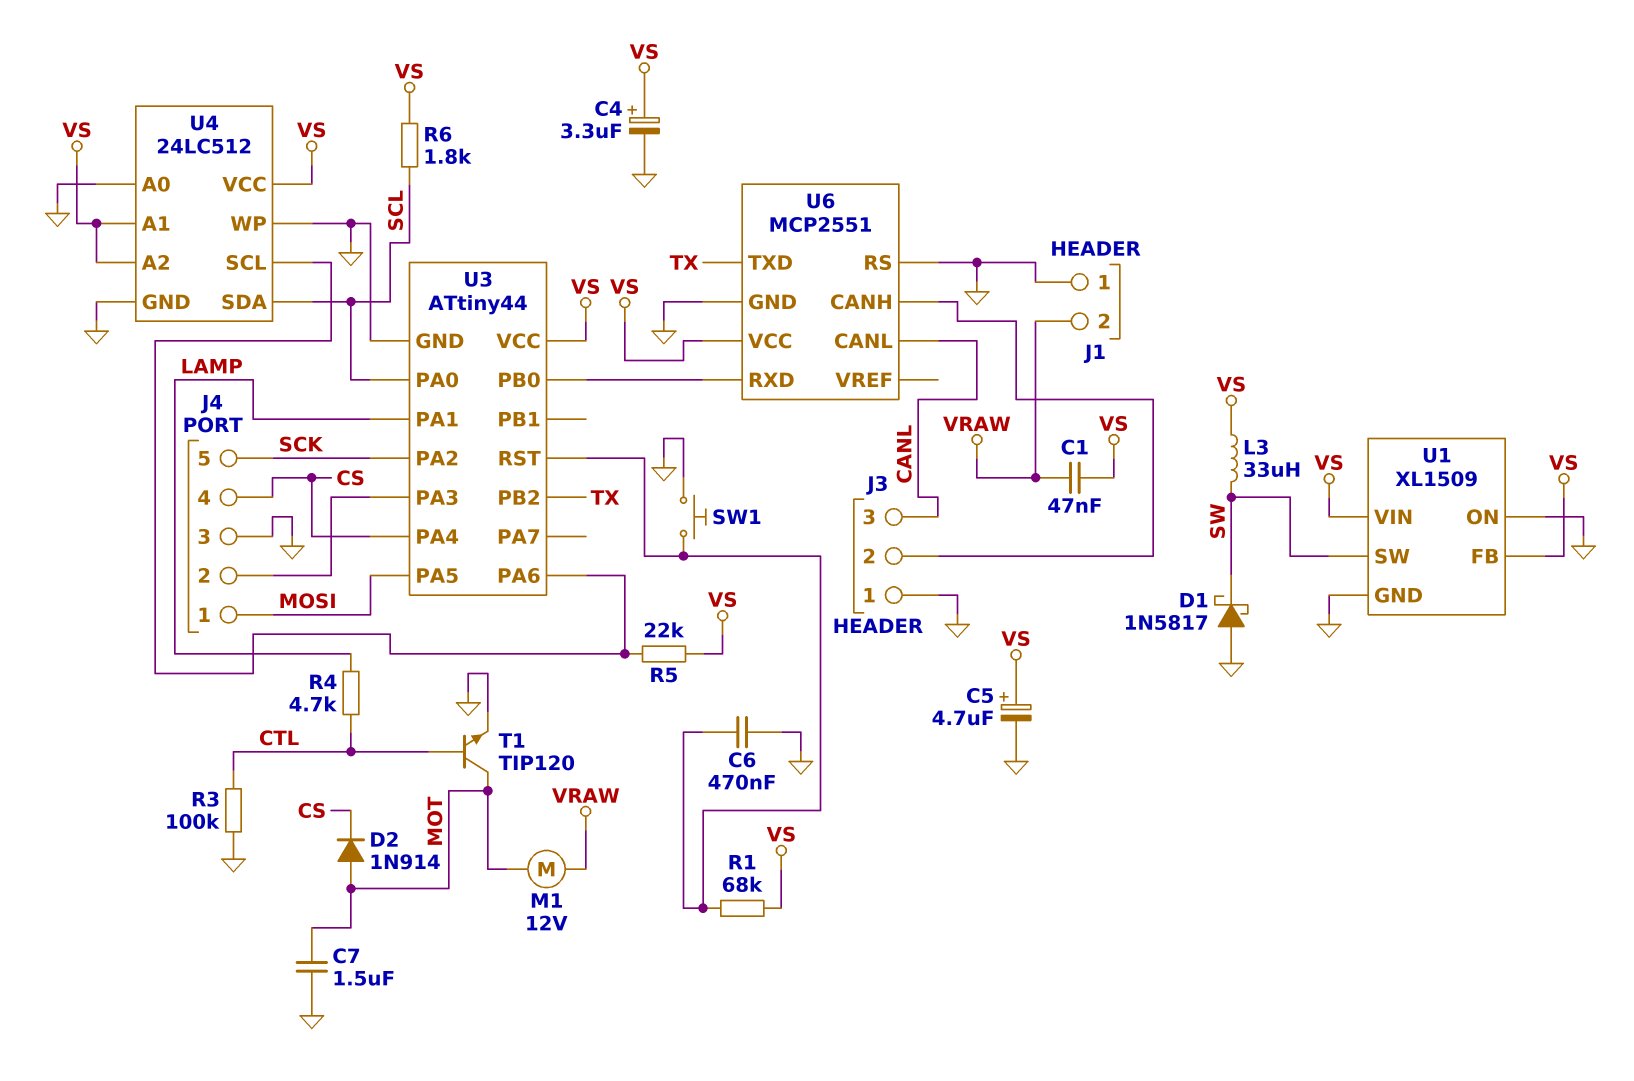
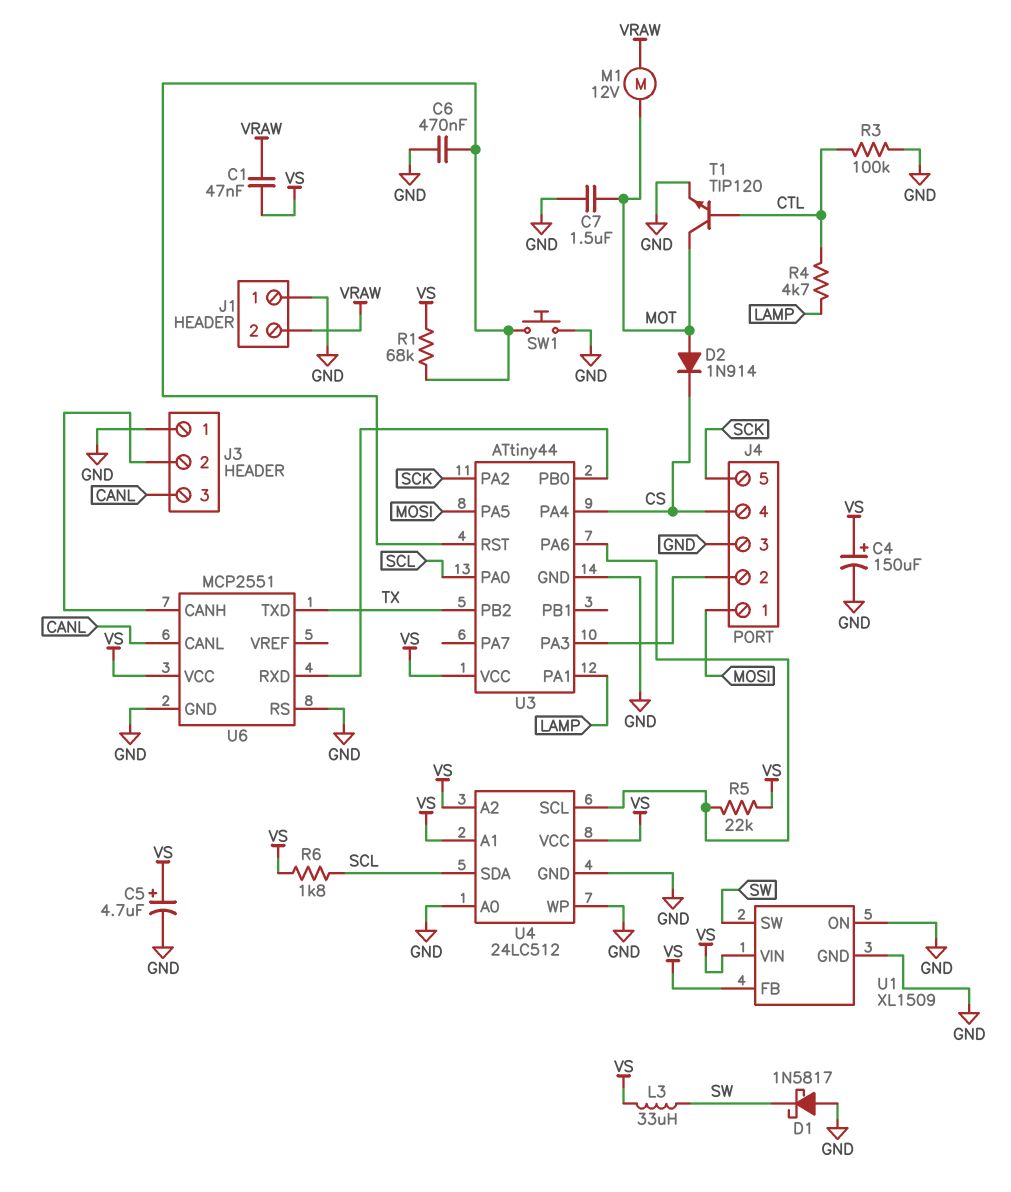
C4: 3.3uF (plus VS, minus GND) -> 150uF (plus VS, minus GND)

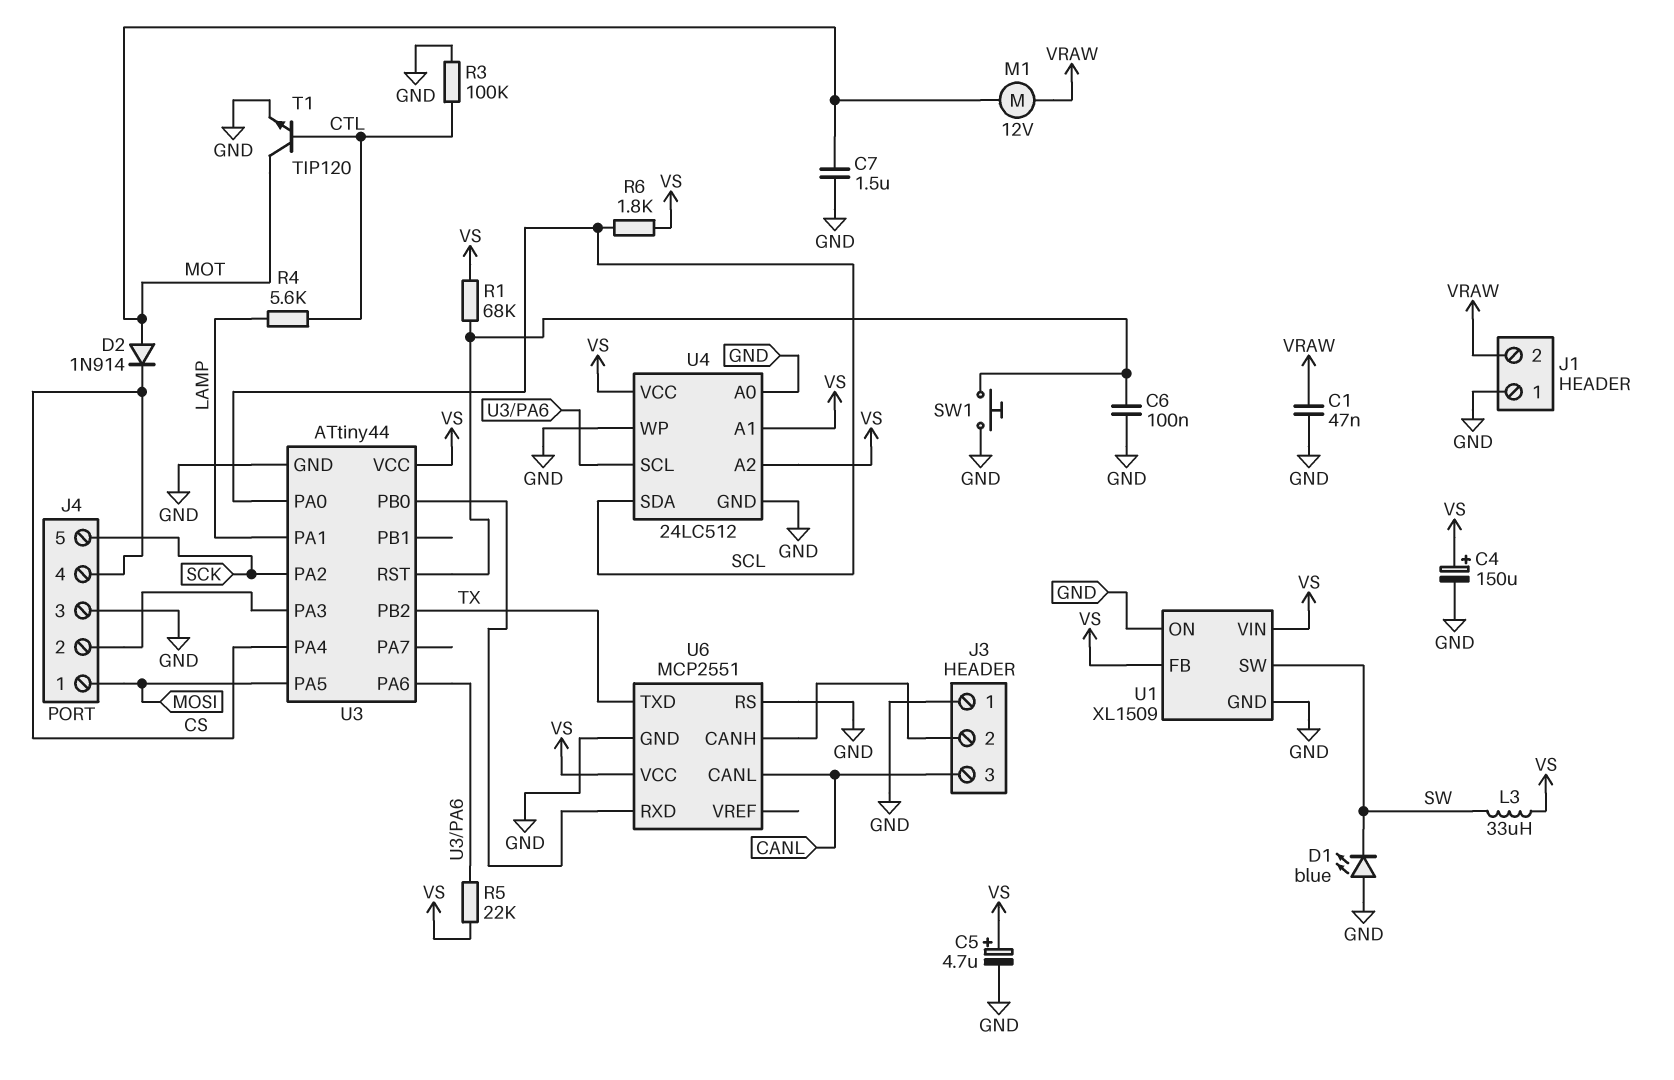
C1: 47nF (VRAW, VS) -> 47nF (GND, VRAW)
C6: 470nF (GND, U3/RST) -> 100nF (GND, U3/RST)
D1: schottky 1N5817 (A GND, K SW) -> LED blue (A GND, K SW)
R4: 4.7k (CTL, LAMP) -> 5.6k (CTL, LAMP)

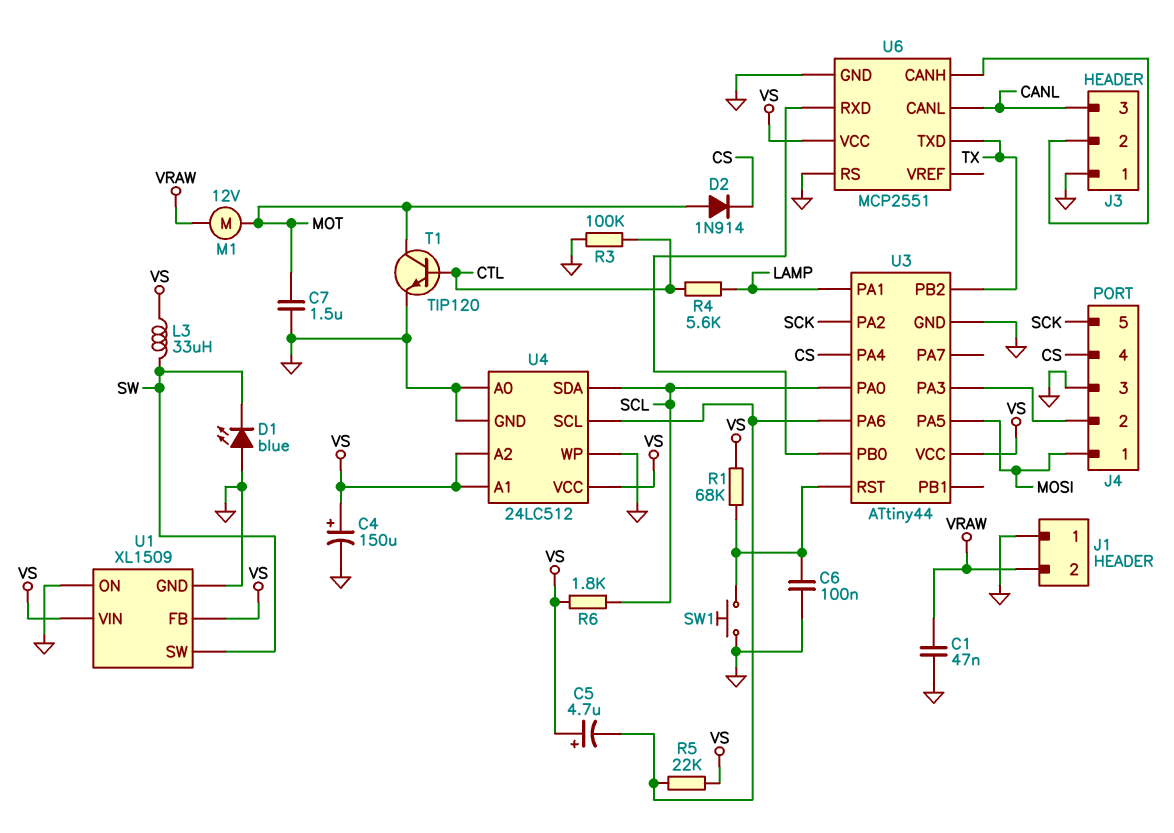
C5: 4.7uF (plus VS, minus GND) -> 4.7uF (plus VS, minus U3/PA6)

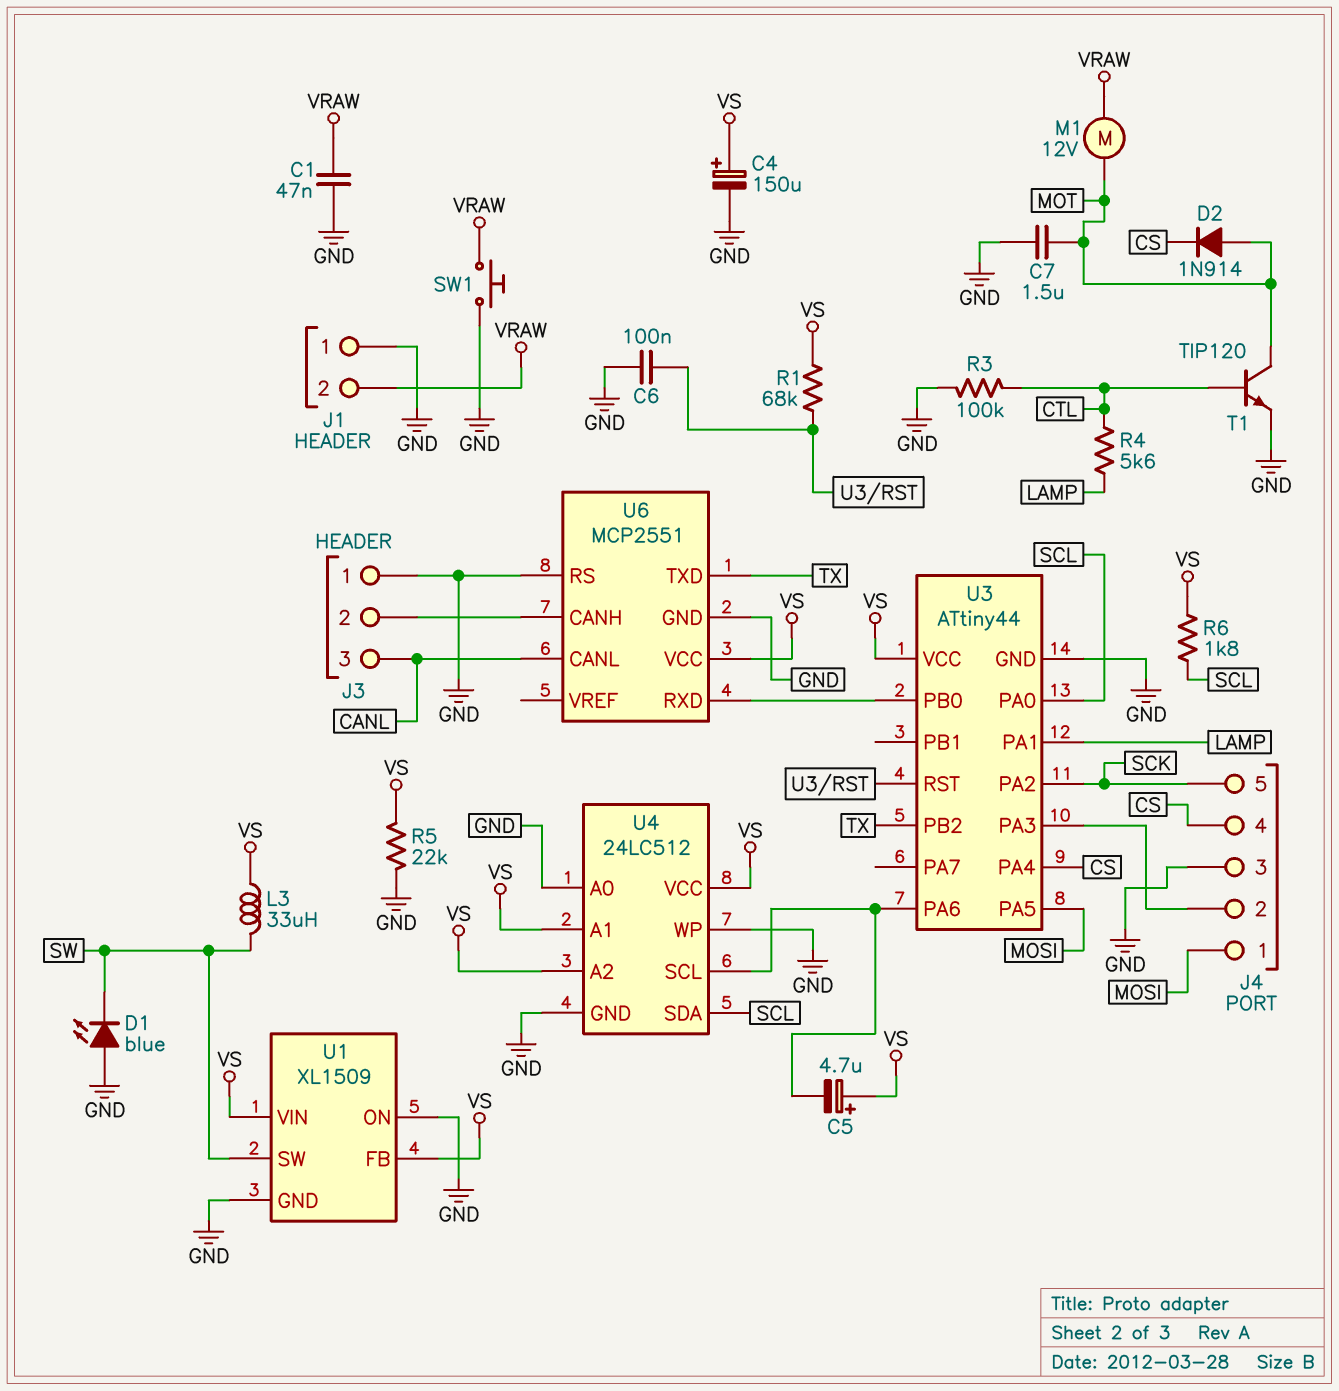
R5: 22k (U3/PA6, VS) -> 22k (GND, VS)
SW1: button (GND, U3/RST) -> button (GND, VRAW)

